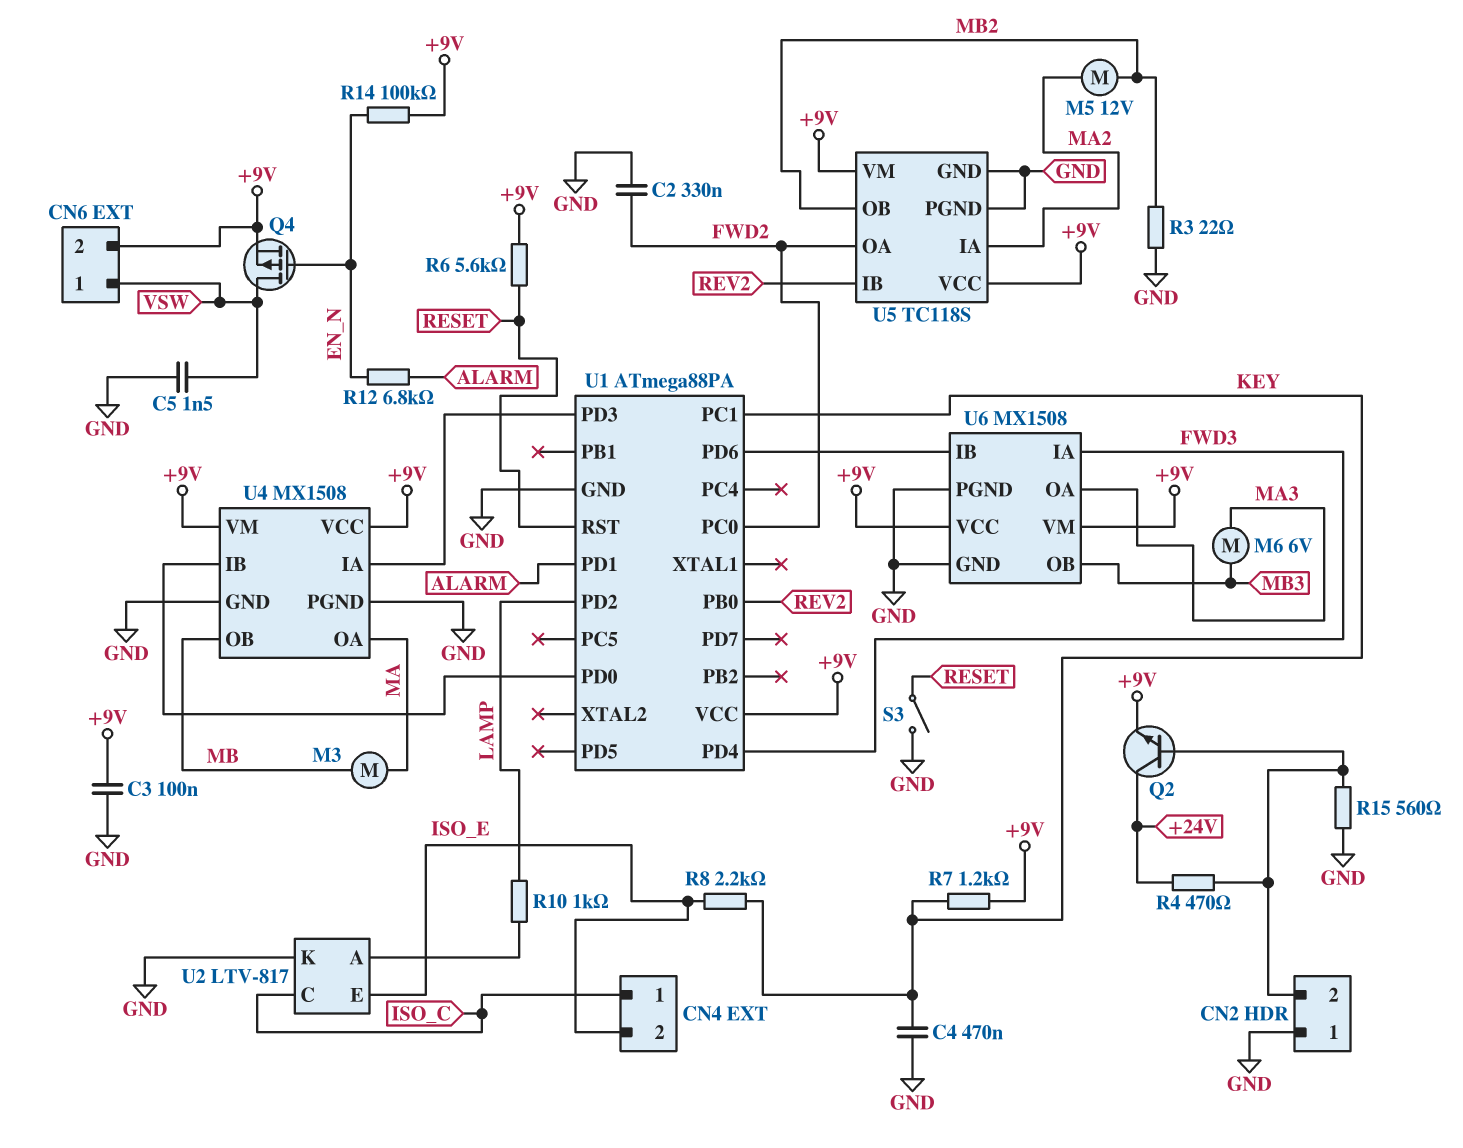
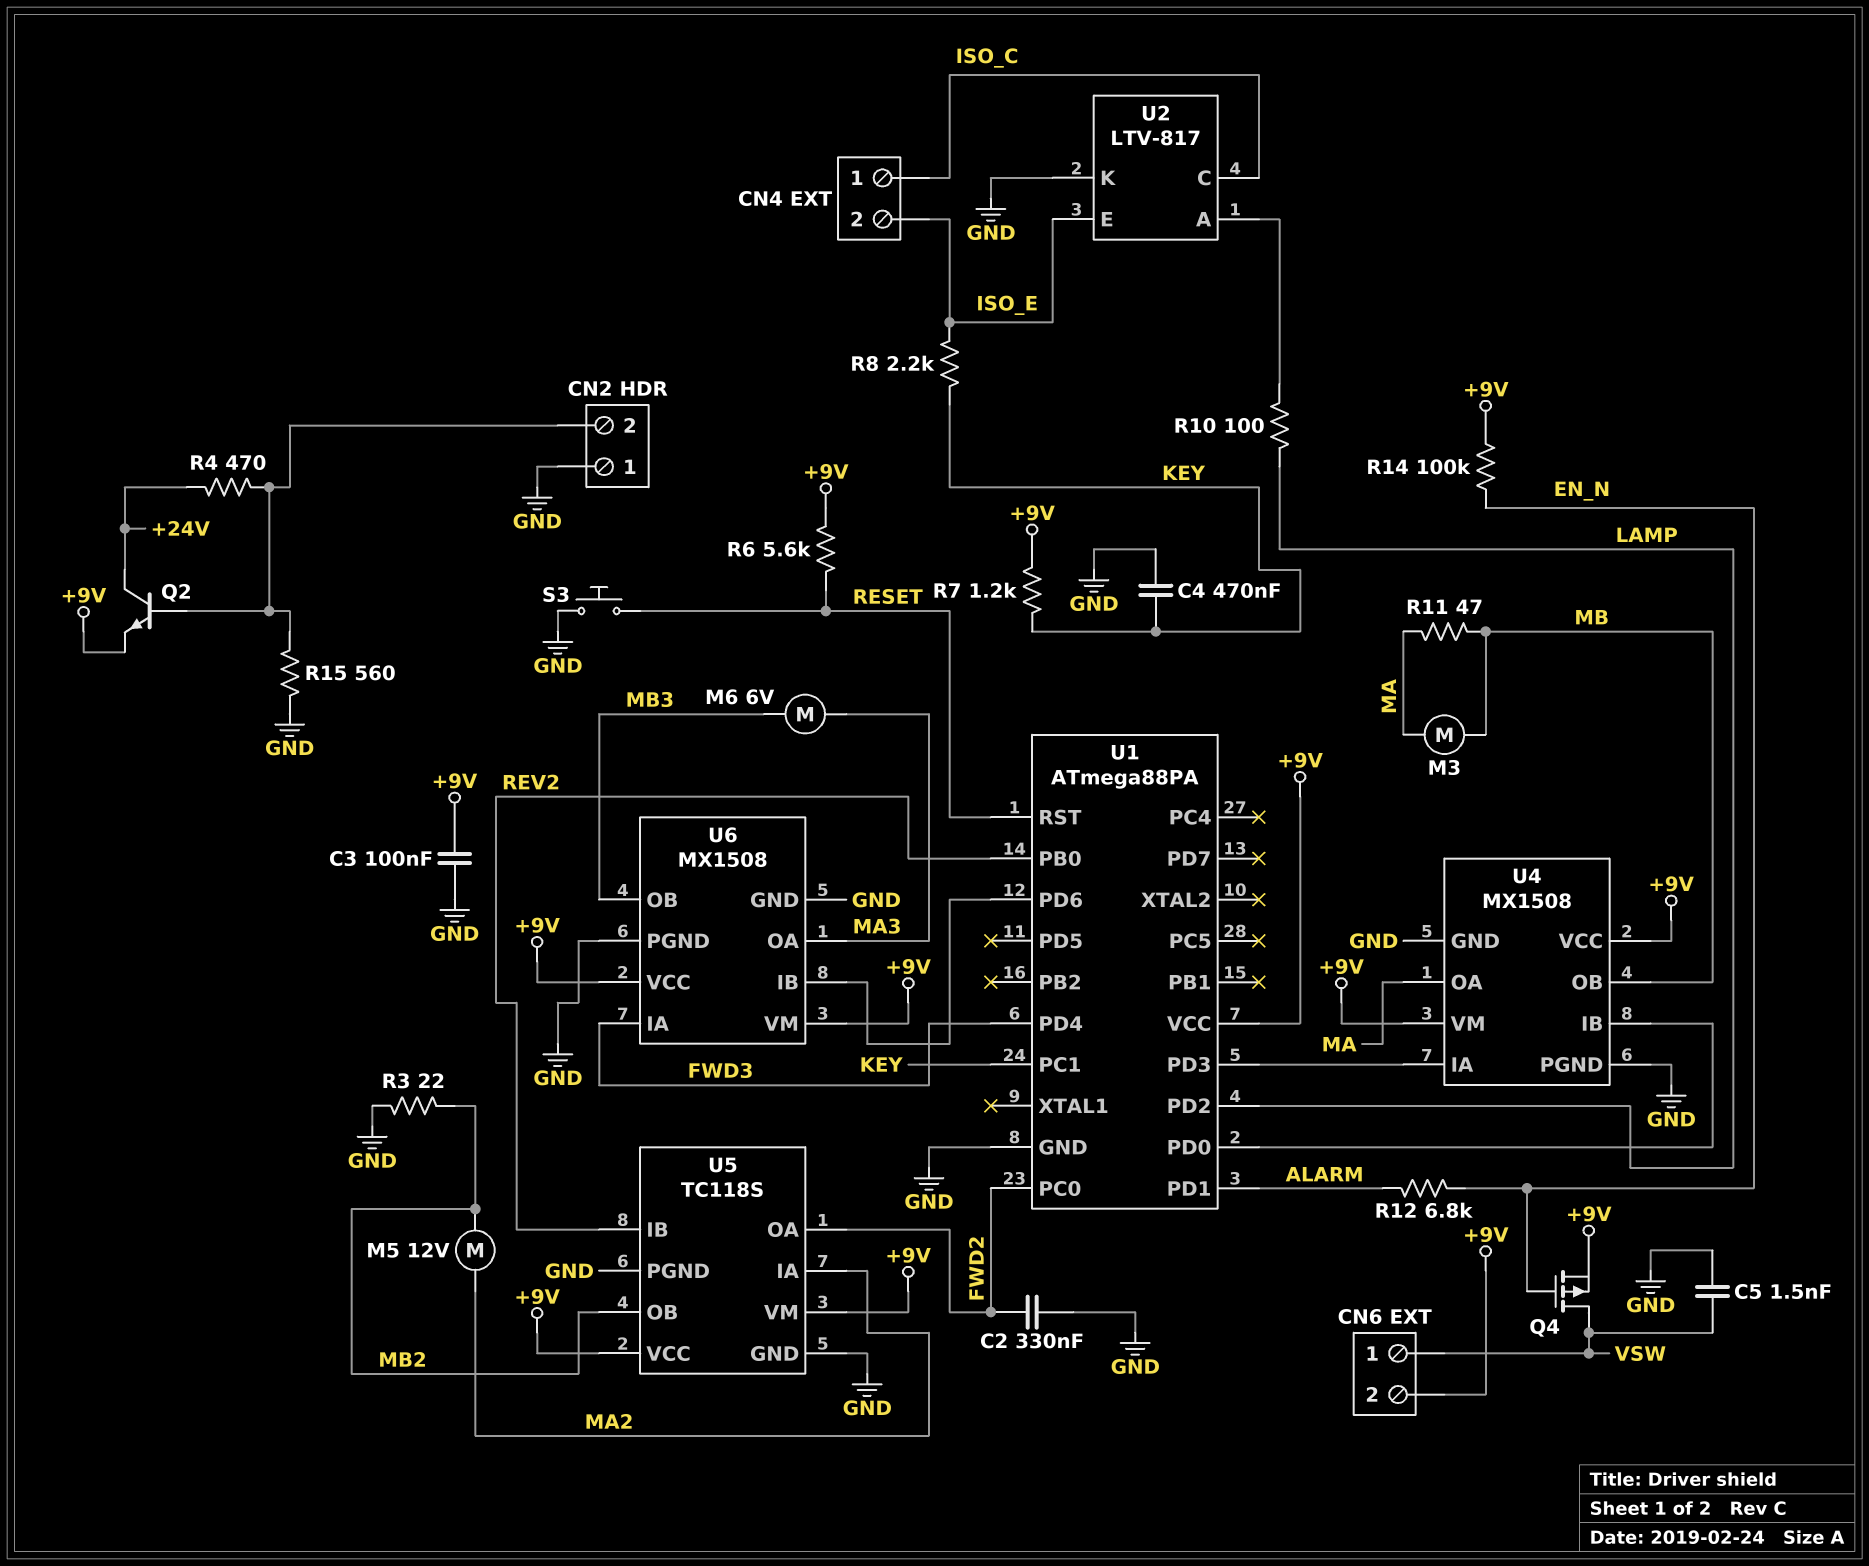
R10: 1k (LAMP, U2/A) -> 100 (LAMP, U2/A)
R11: none -> 47 (MA, MB)
S3: switch (GND, RESET) -> button (GND, RESET)

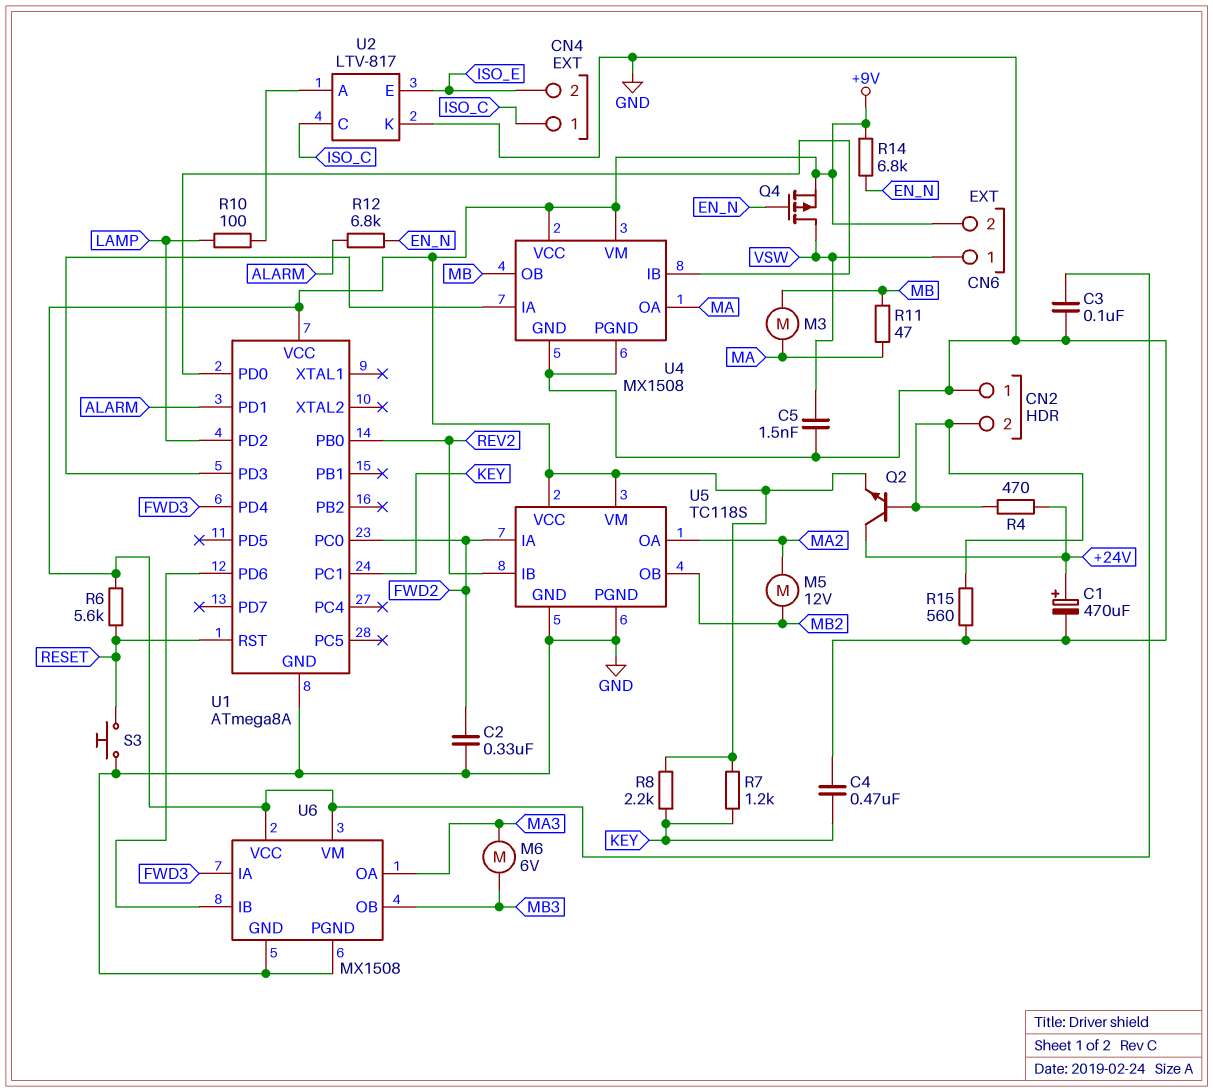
C1: none -> 470uF (plus +24V, minus GND)
R3: 22 (GND, MB2) -> none
R8: 2.2k (ISO_E, KEY) -> 2.2k (+9V, KEY)
R14: 100k (+9V, EN_N) -> 6.8k (+9V, EN_N)
U1: ATmega88PA -> ATmega8A
U5 pin IA: MA2 -> FWD2
U5 pin OA: FWD2 -> MA2

